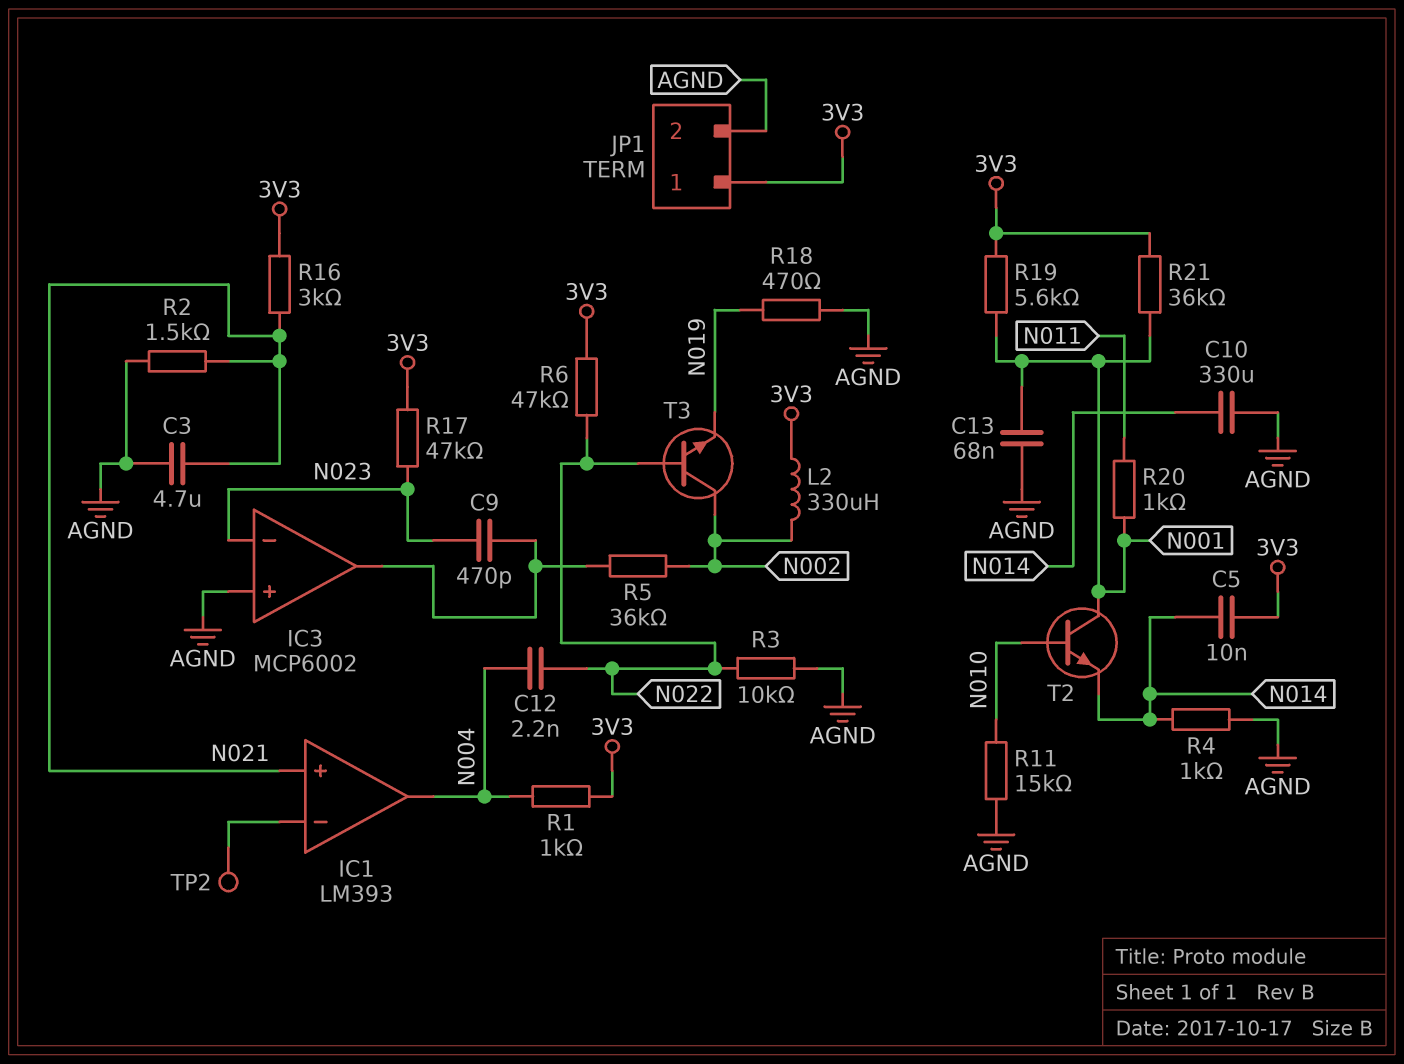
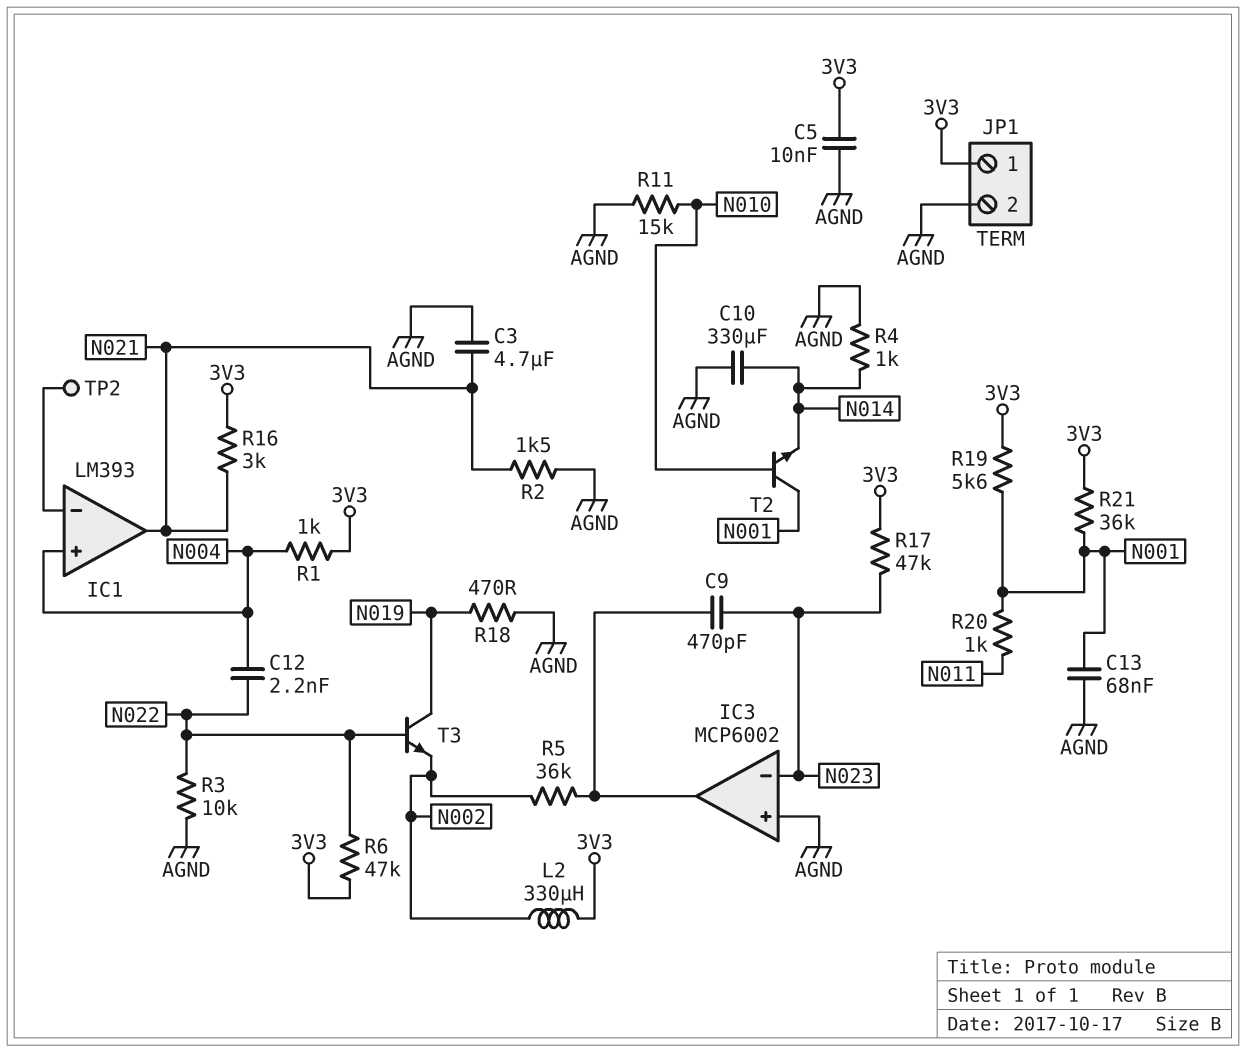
C5: 10nF (3V3, N014) -> 10nF (3V3, AGND)
IC1 pin in+: N021 -> N004
IC1 pin out: N004 -> N021
T3: NPN (B N022, C N002, E N019) -> NPN (B N022, C N019, E N002)

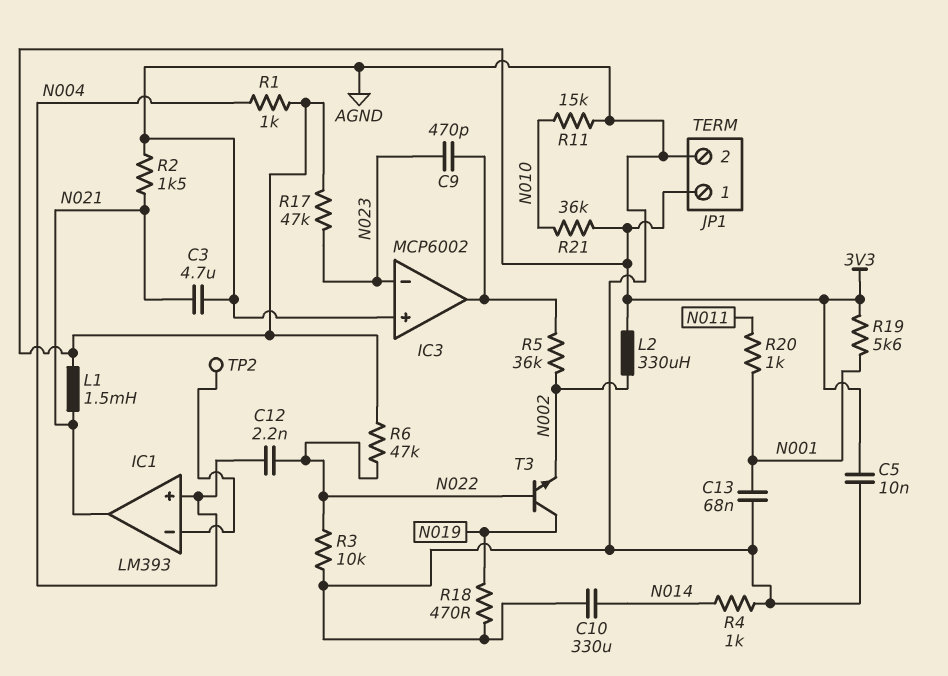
L1: none -> 1.5mH (3V3, N021)
R16: 3k (3V3, N021) -> none
R21: 36k (3V3, N001) -> 36k (3V3, N010)
T2: NPN (B N010, C N001, E N014) -> none

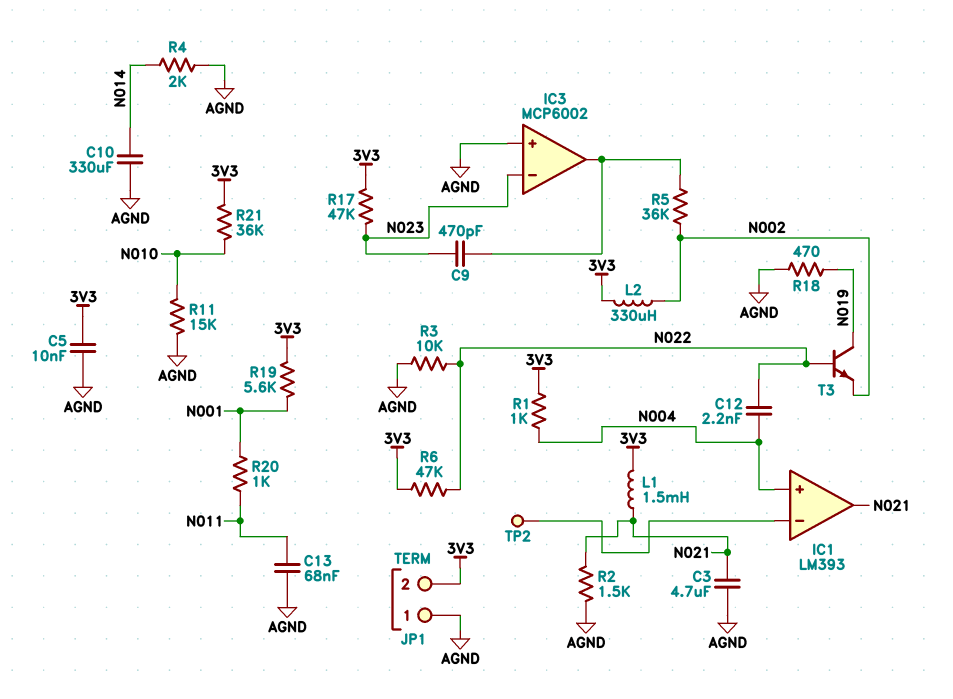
C13: 68nF (AGND, N001) -> 68nF (AGND, N011)
JP1 pin 1: 3V3 -> AGND
JP1 pin 2: AGND -> 3V3
R4: 1k (AGND, N014) -> 2k (AGND, N014)

